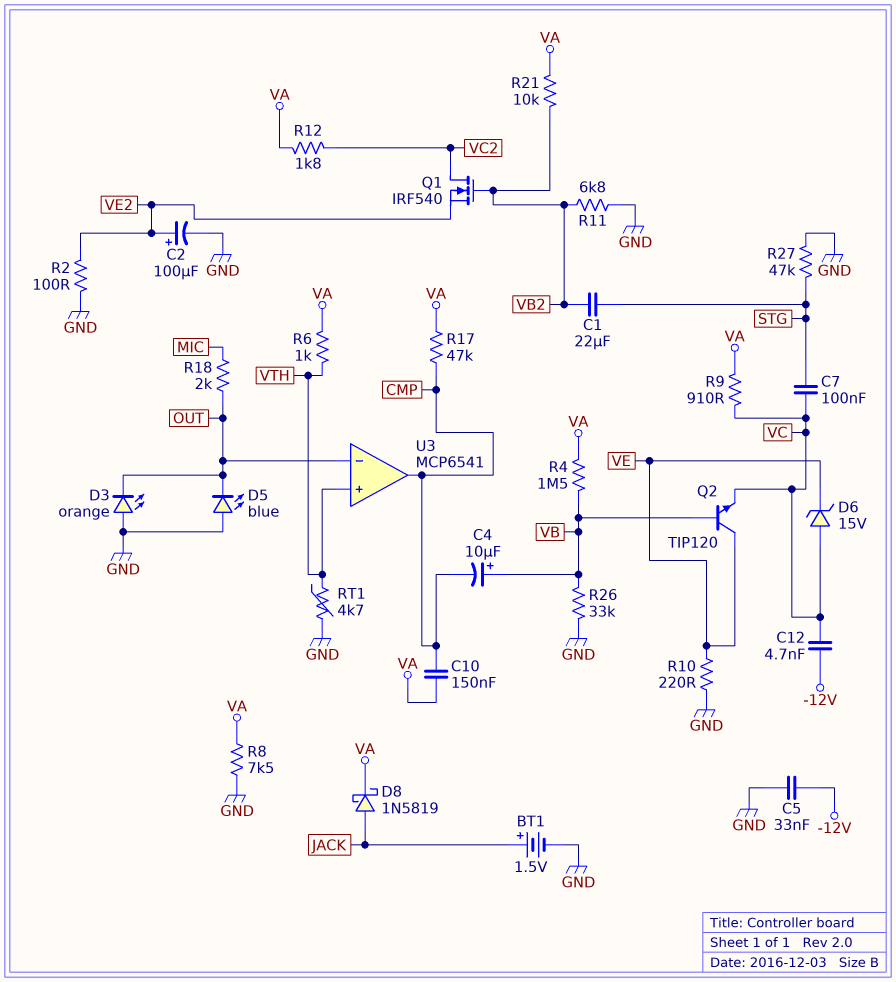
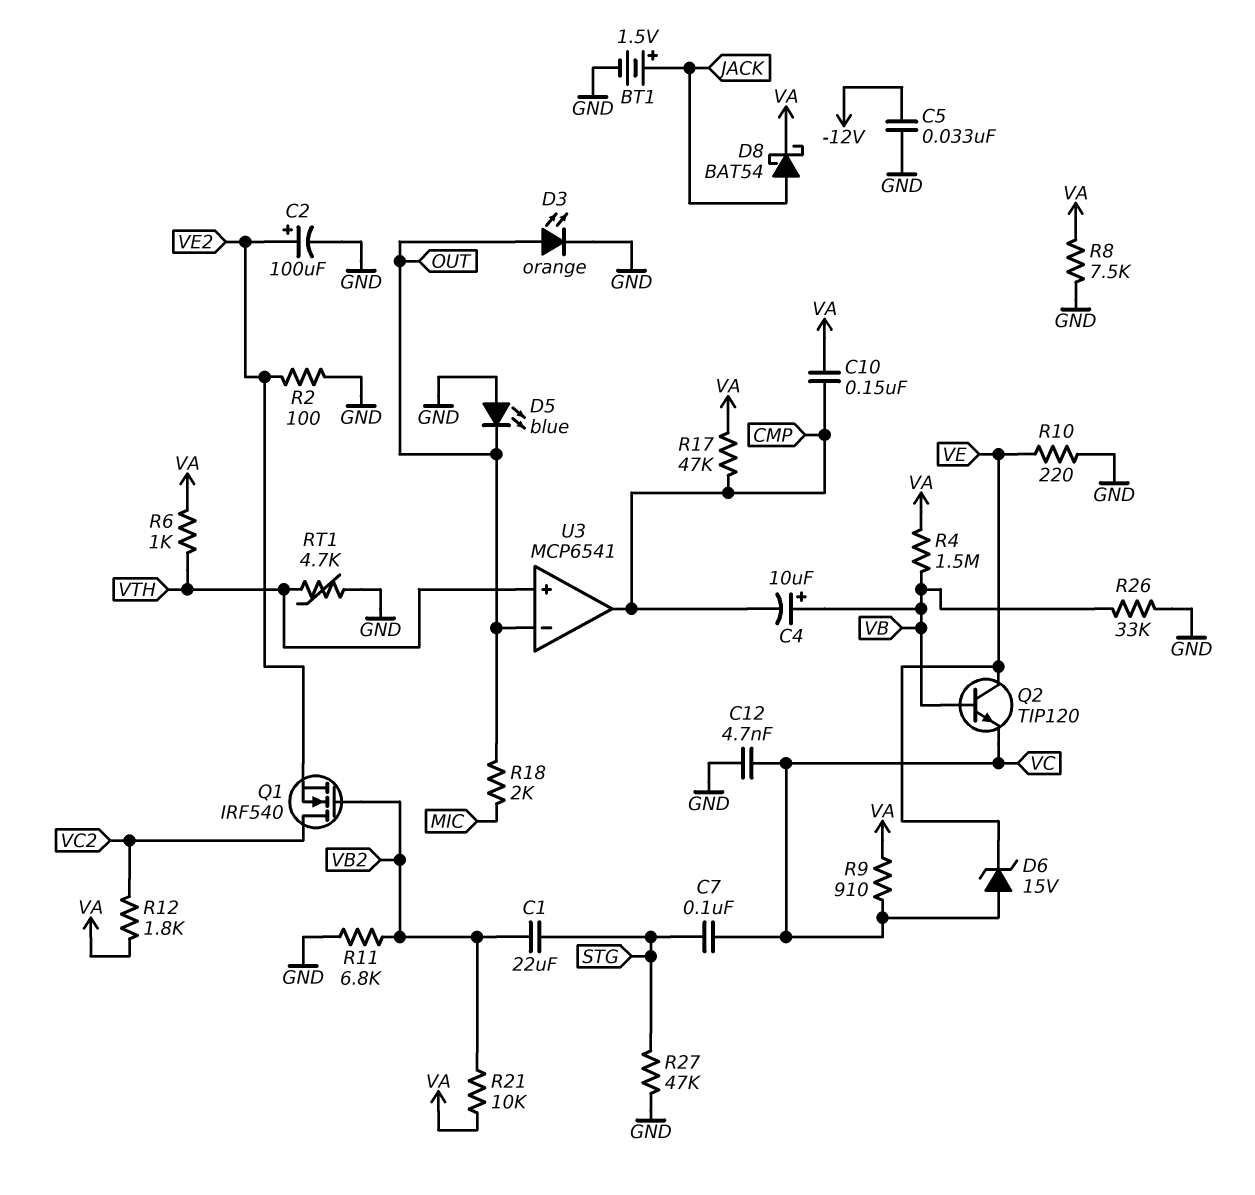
C12: 4.7nF (-12V, VC) -> 4.7nF (GND, VC)
D3: LED orange (A GND, K OUT) -> LED orange (A OUT, K GND)
D8: schottky 1N5819 (A JACK, K VA) -> schottky BAT54 (A JACK, K VA)

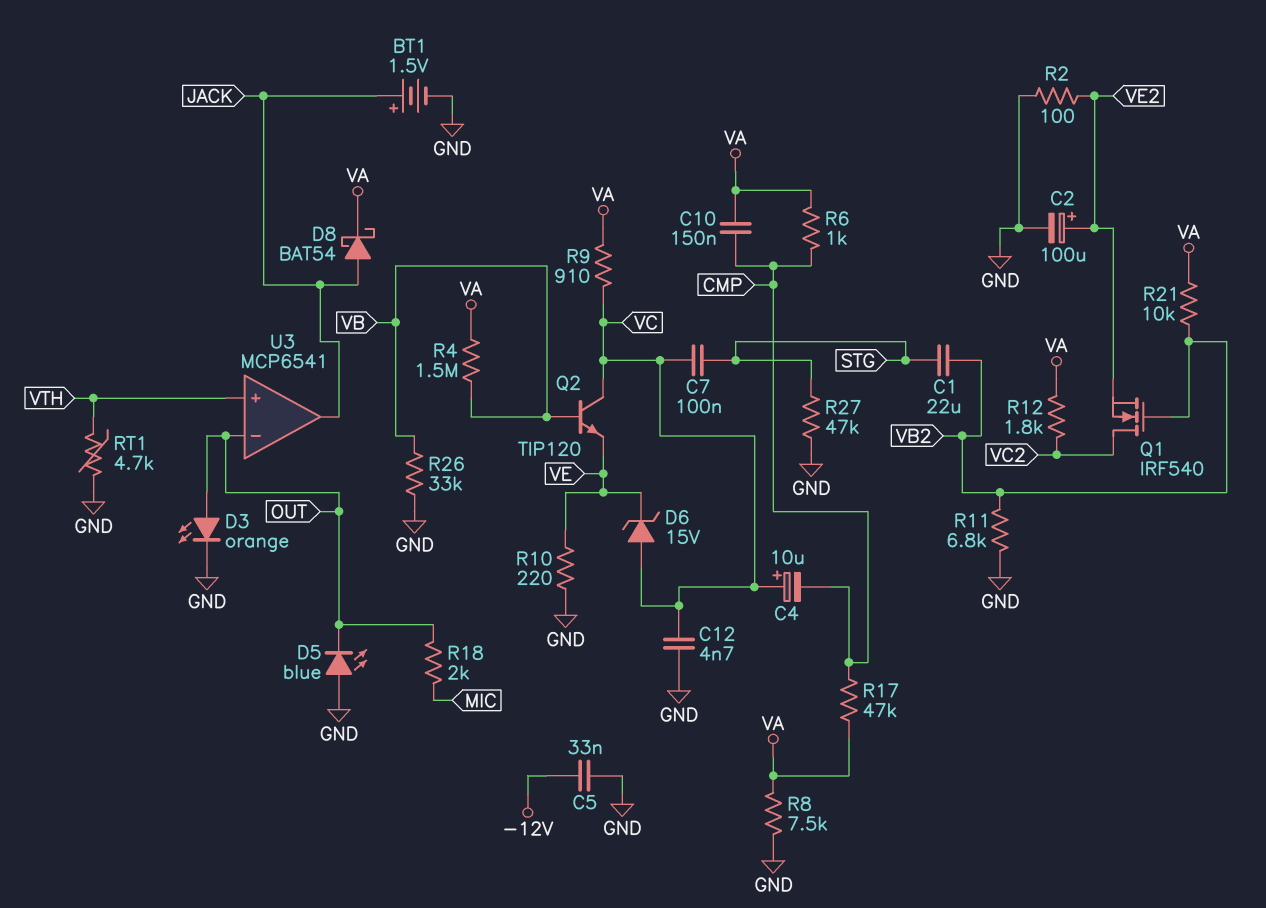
C4: 10uF (plus VB, minus CMP) -> 10uF (plus VC, minus CMP)
Q2: NPN TIP120 (B VB, C VE, E VC) -> NPN TIP120 (B VB, C VC, E VE)
R6: 1k (VA, VTH) -> 1k (CMP, VA)
U3 pin out: CMP -> JACK

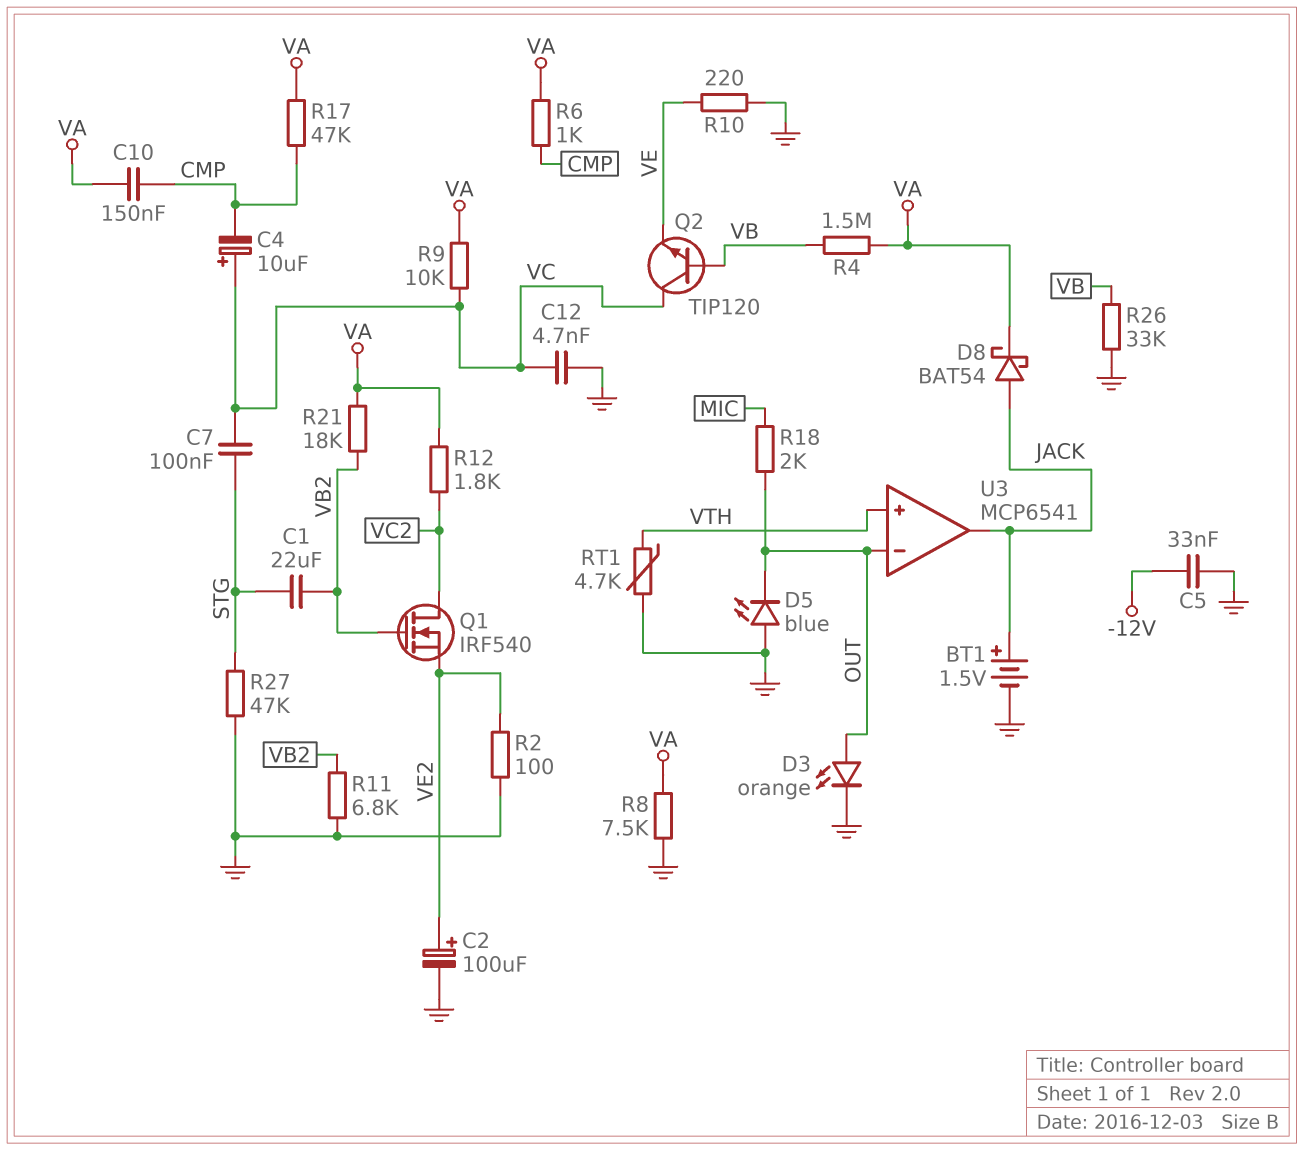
D6: zener 15V (A VC, K VE) -> none
R9: 910 (VA, VC) -> 10k (VA, VC)
R21: 10k (VA, VB2) -> 18k (VA, VB2)

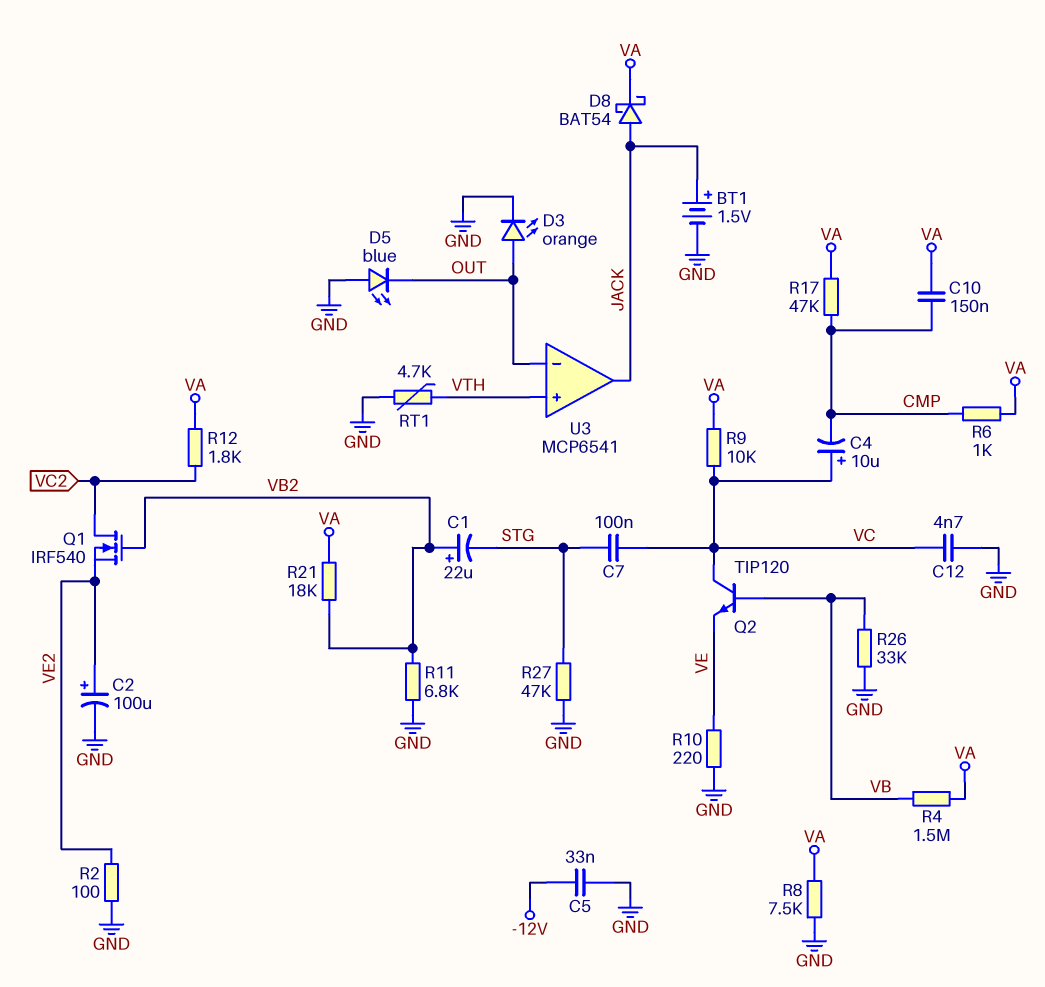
C1: 22uF (STG, VB2) -> 22uF (plus VB2, minus STG)
R18: 2k (MIC, OUT) -> none

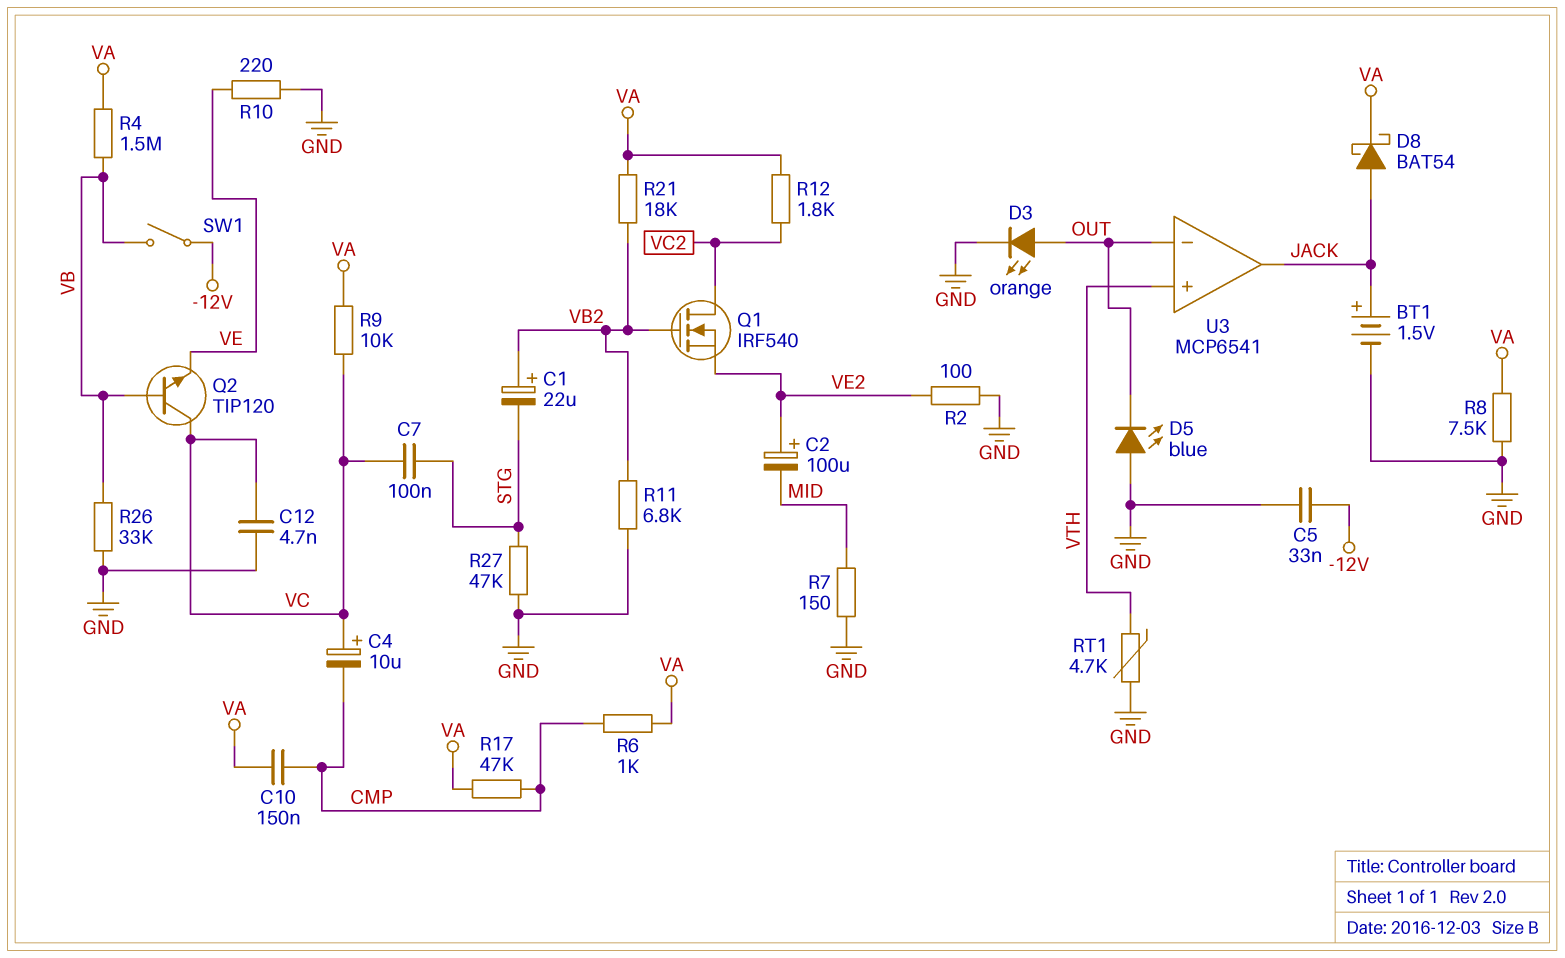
C2: 100uF (plus VE2, minus GND) -> 100uF (plus VE2, minus MID)
R7: none -> 150 (GND, MID)
SW1: none -> switch (-12V, VB)

